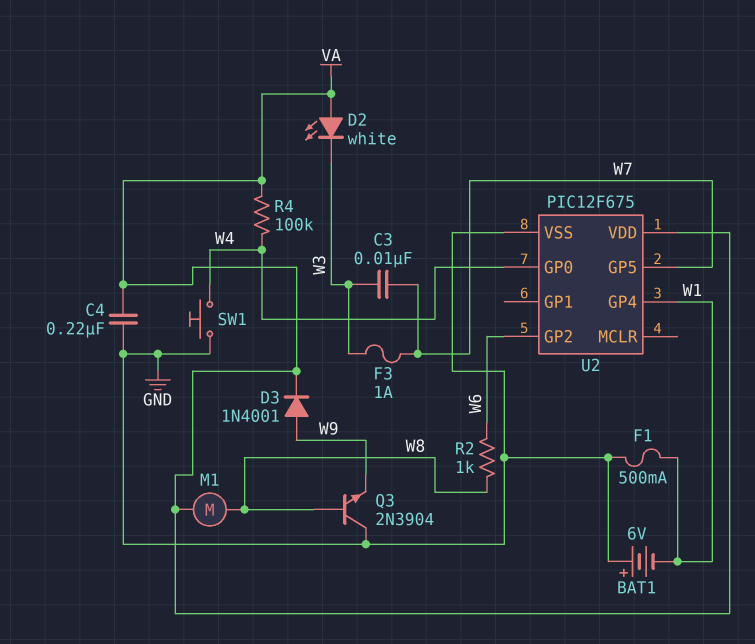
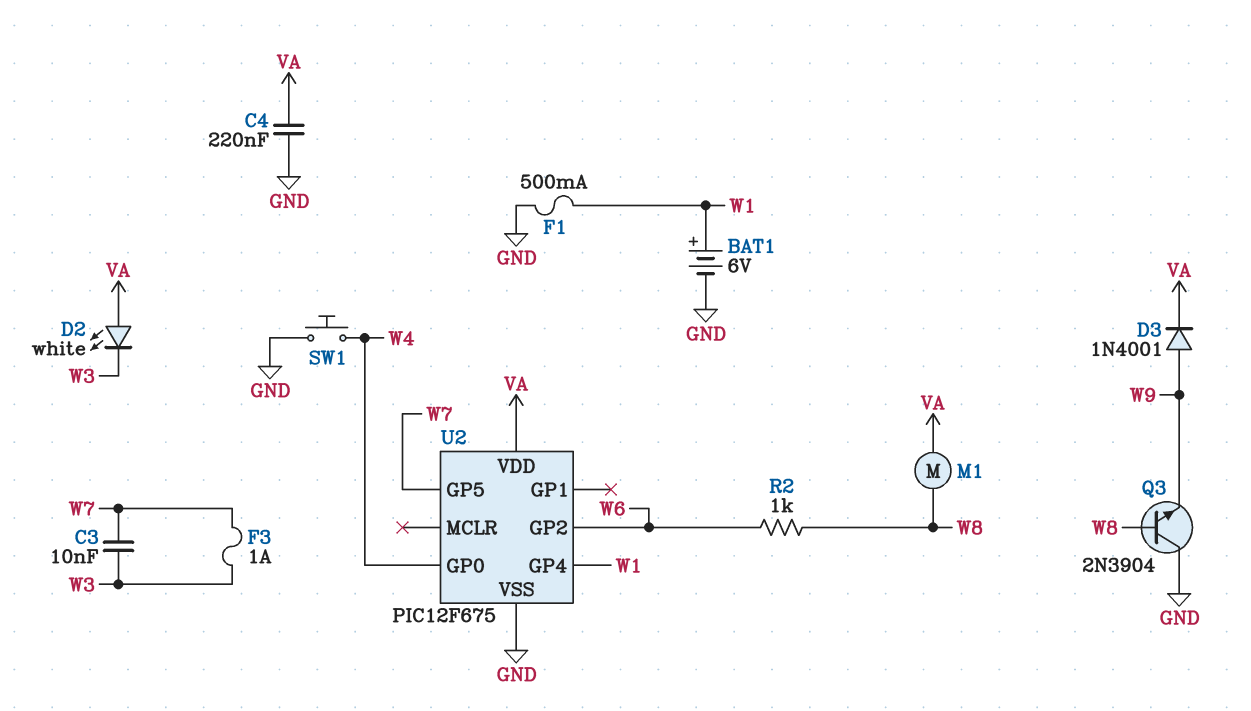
BAT1: 6V (plus GND, minus W1) -> 6V (plus W1, minus GND)
R4: 100k (VA, W4) -> none

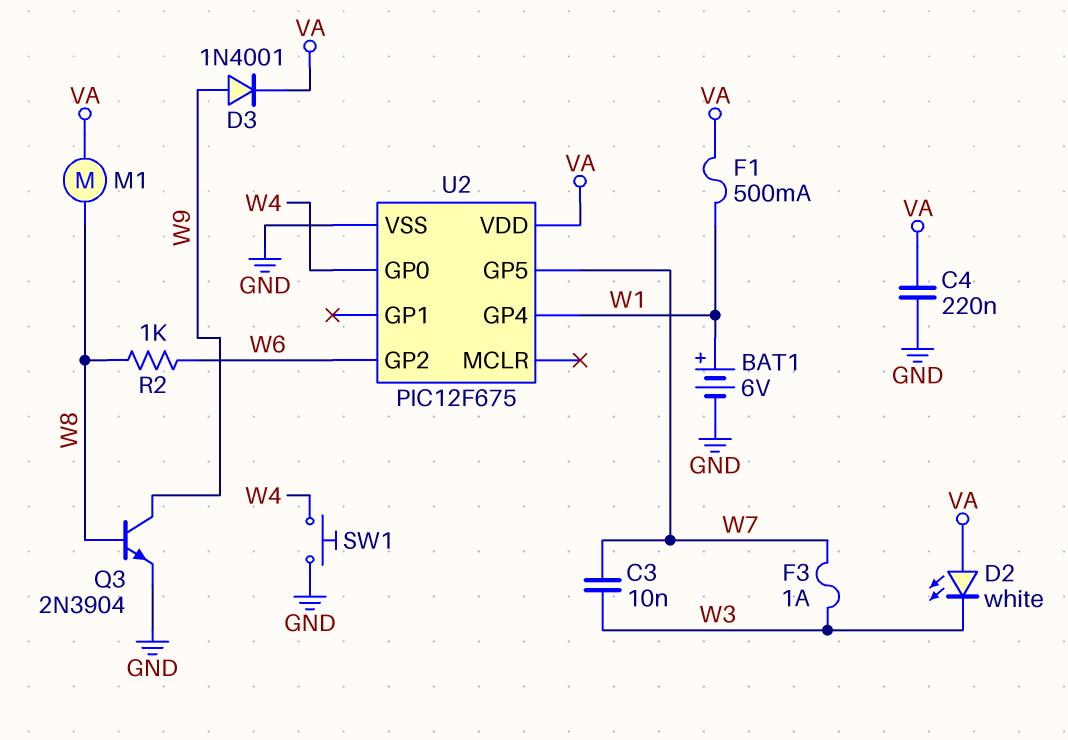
F1: 500mA (GND, W1) -> 500mA (VA, W1)
Q3: NPN 2N3904 (B W8, C GND, E W9) -> NPN 2N3904 (B W8, C W9, E GND)

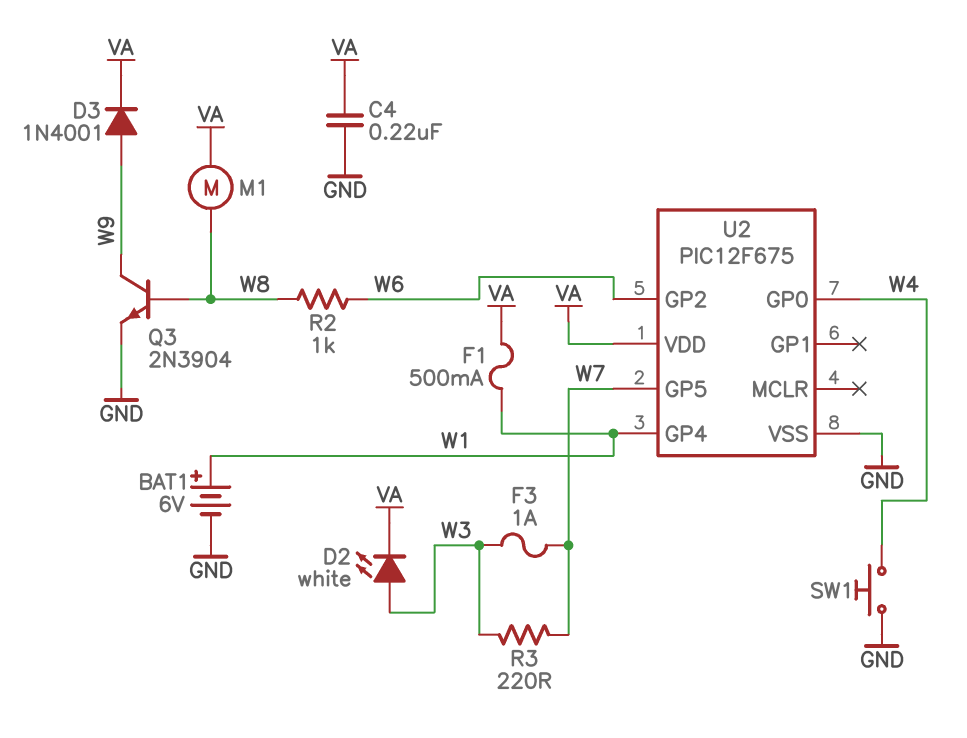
C3: 10nF (W3, W7) -> none
D2: LED white (A VA, K W3) -> LED white (A W3, K VA)
R3: none -> 220 (W3, W7)

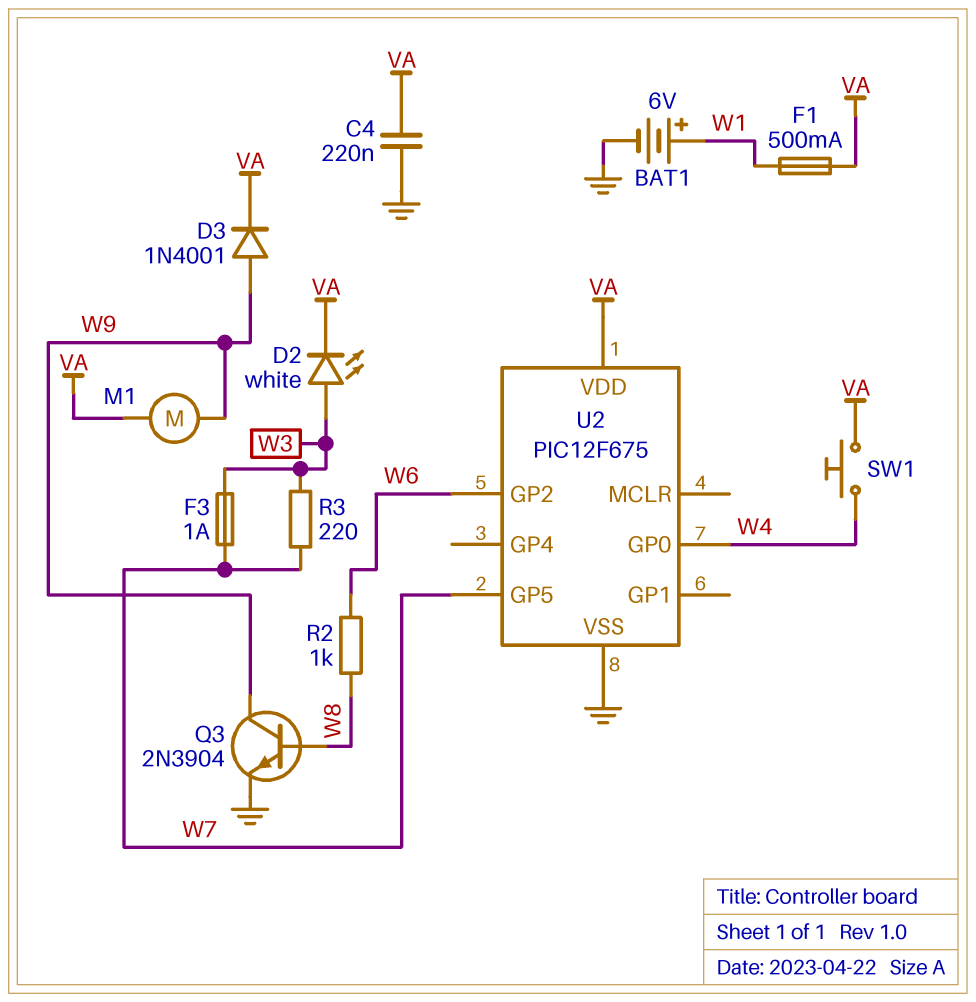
M1: motor (VA, W8) -> motor (VA, W9)
SW1: button (GND, W4) -> button (VA, W4)
U2 pin GP4: W1 -> none

